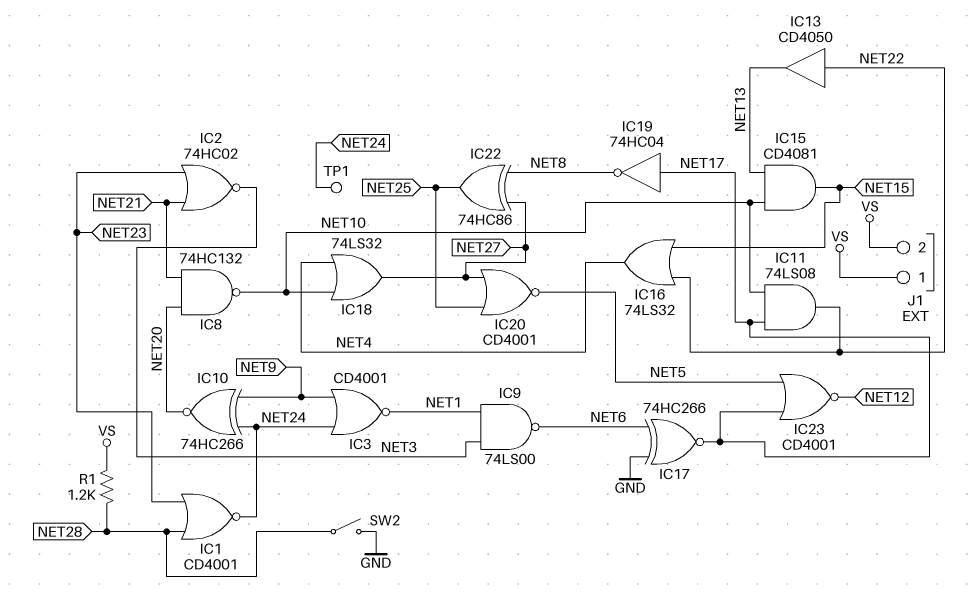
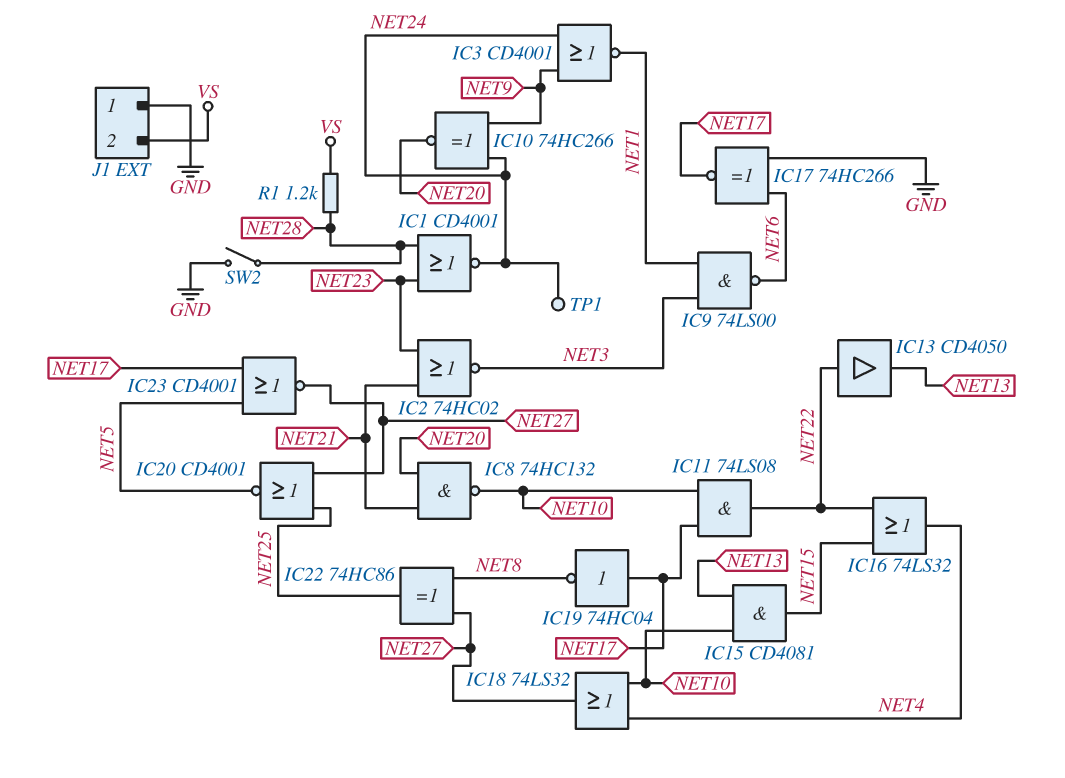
IC23: NOR CD4001 (in NET5, in NET17, out NET12) -> NOR CD4001 (in NET5, in NET17, out NET27)
J1 pin 1: VS -> GND

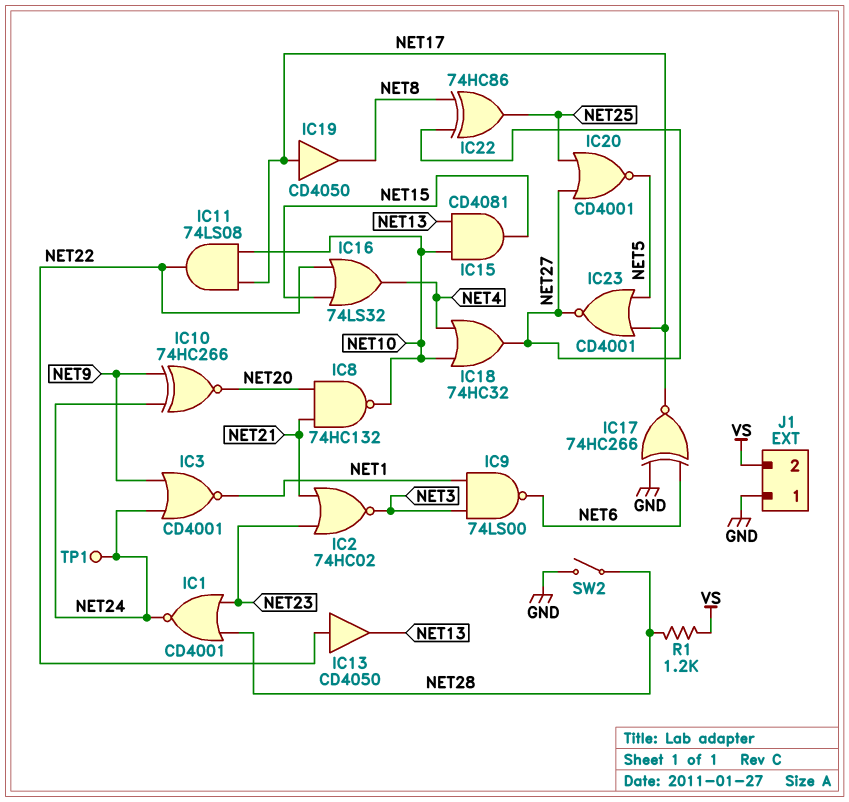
IC18: OR 74LS32 (in NET4, in NET10, out NET27) -> OR 74HC32 (in NET4, in NET10, out NET27)
IC19: NOT 74HC04 (in NET17, out NET8) -> buffer CD4050 (in NET17, out NET8)

